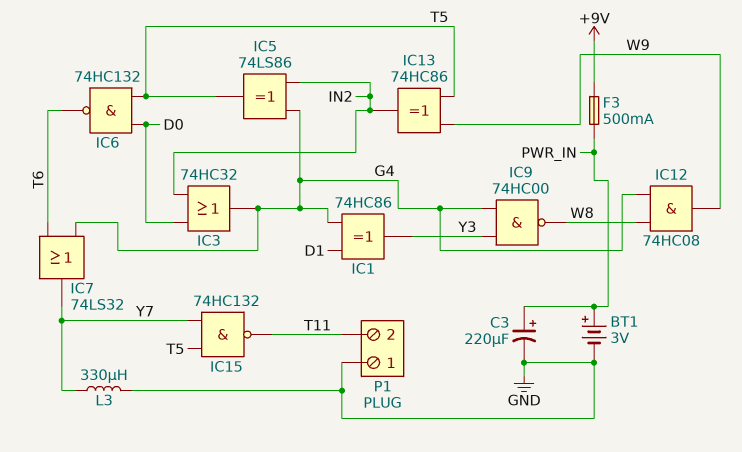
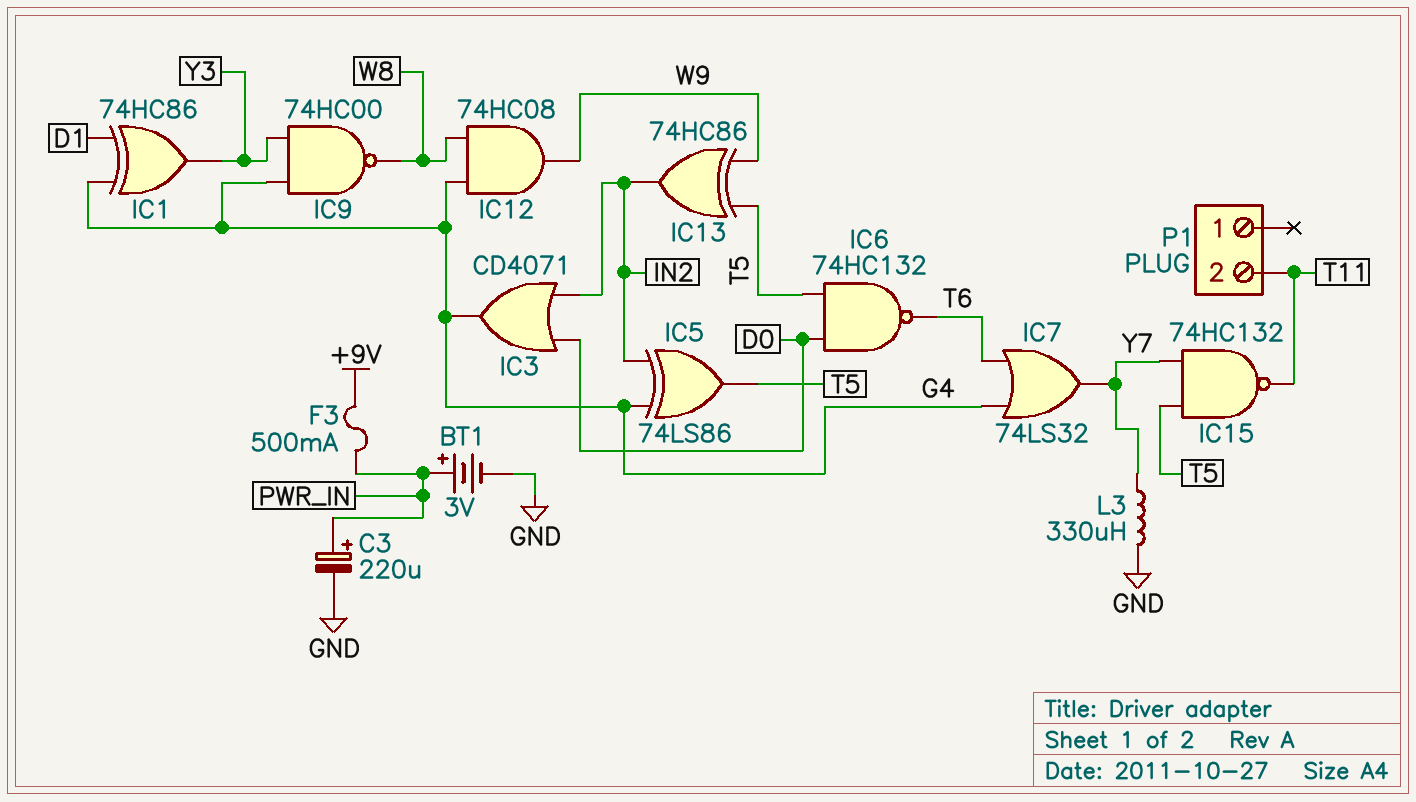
IC3: OR 74HC32 (in D0, in IN2, out G4) -> OR CD4071 (in D0, in IN2, out G4)
P1 pin 1: GND -> none

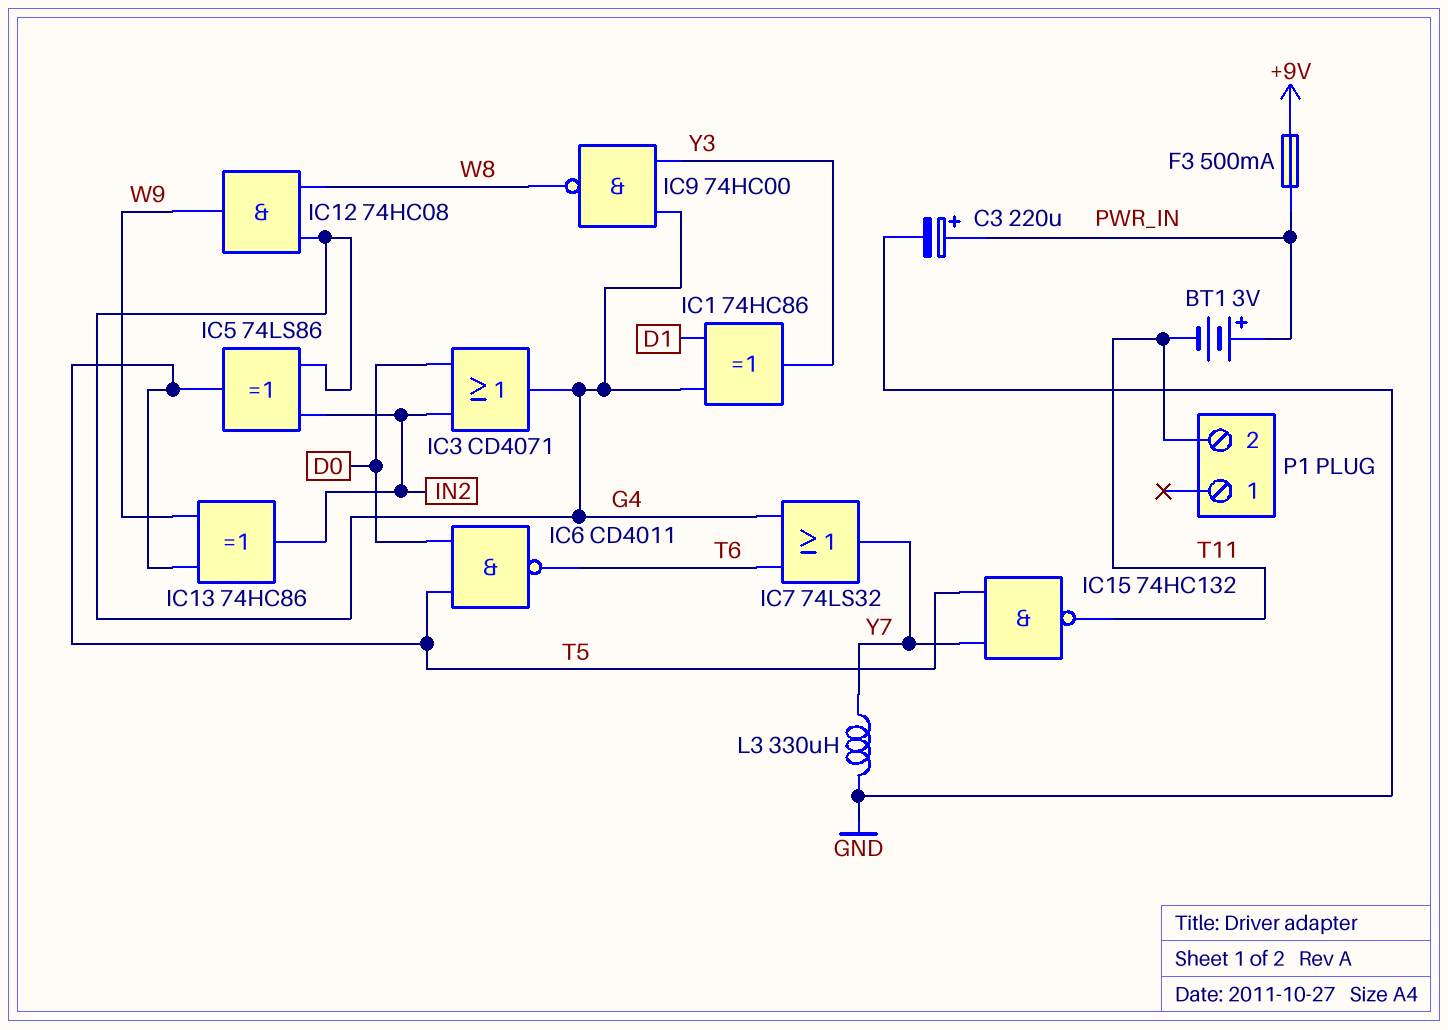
BT1: 3V (plus PWR_IN, minus GND) -> 3V (plus PWR_IN, minus T11)
IC6: NAND 74HC132 (in D0, in T5, out T6) -> NAND CD4011 (in D0, in T5, out T6)

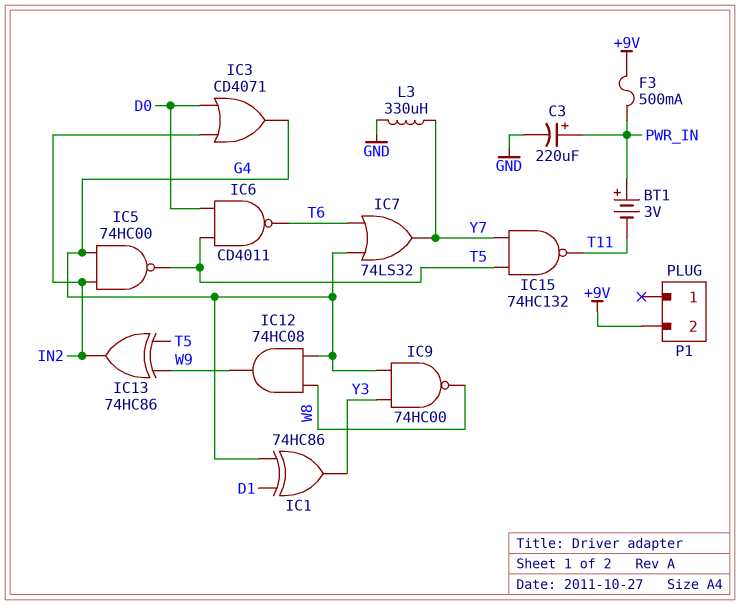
IC5: XOR 74LS86 (in G4, in IN2, out T5) -> NAND 74HC00 (in G4, in IN2, out T5)
P1 pin 2: T11 -> +9V

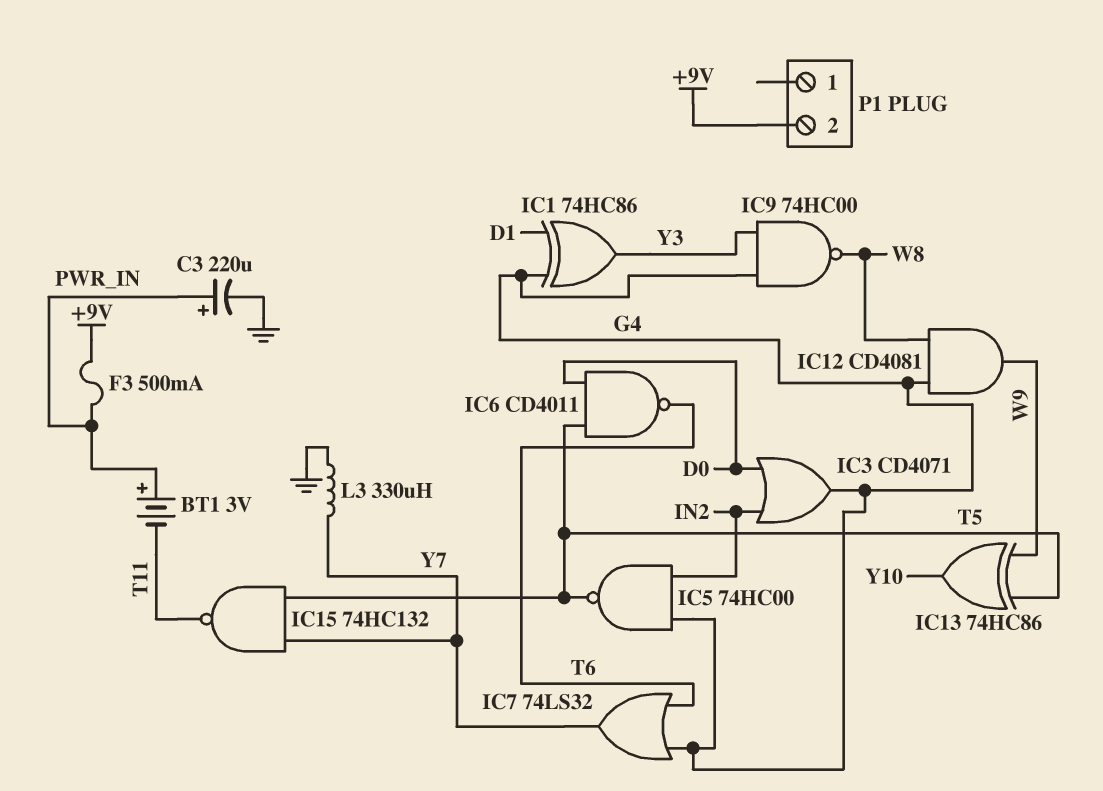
IC12: AND 74HC08 (in G4, in W8, out W9) -> AND CD4081 (in G4, in W8, out W9)
IC13: XOR 74HC86 (in T5, in W9, out IN2) -> XOR 74HC86 (in T5, in W9, out Y10)

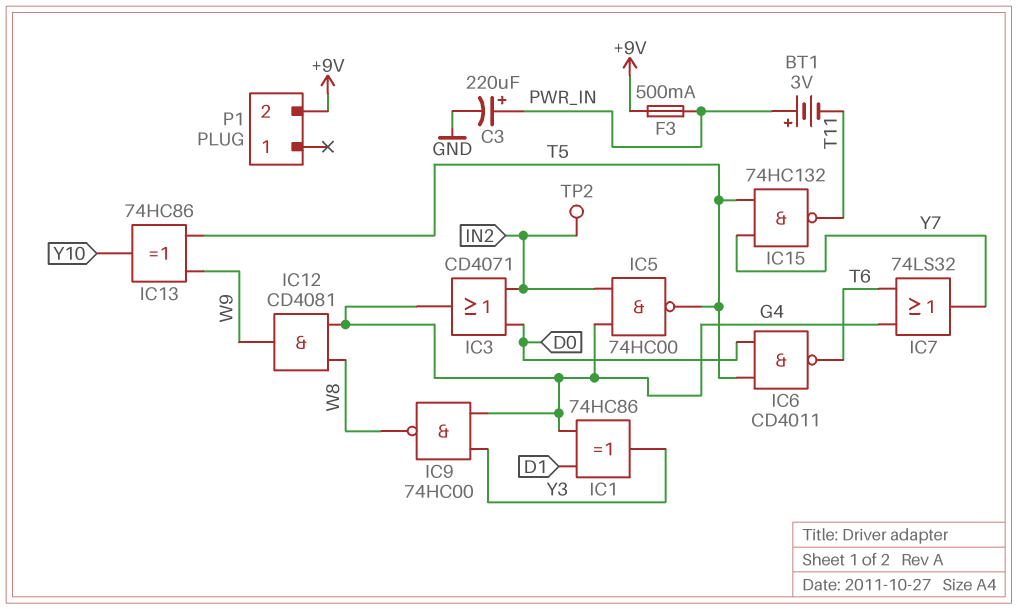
L3: 330uH (GND, Y7) -> none
TP2: none -> test point (IN2)

